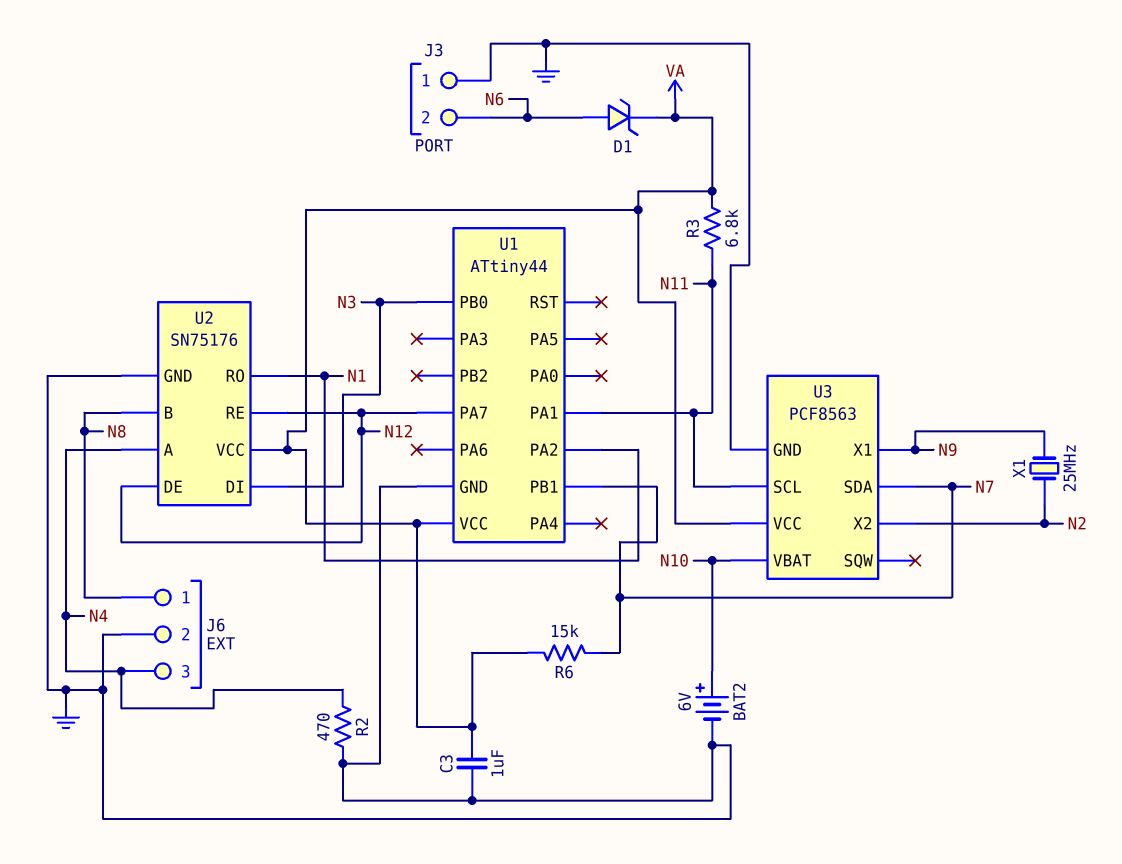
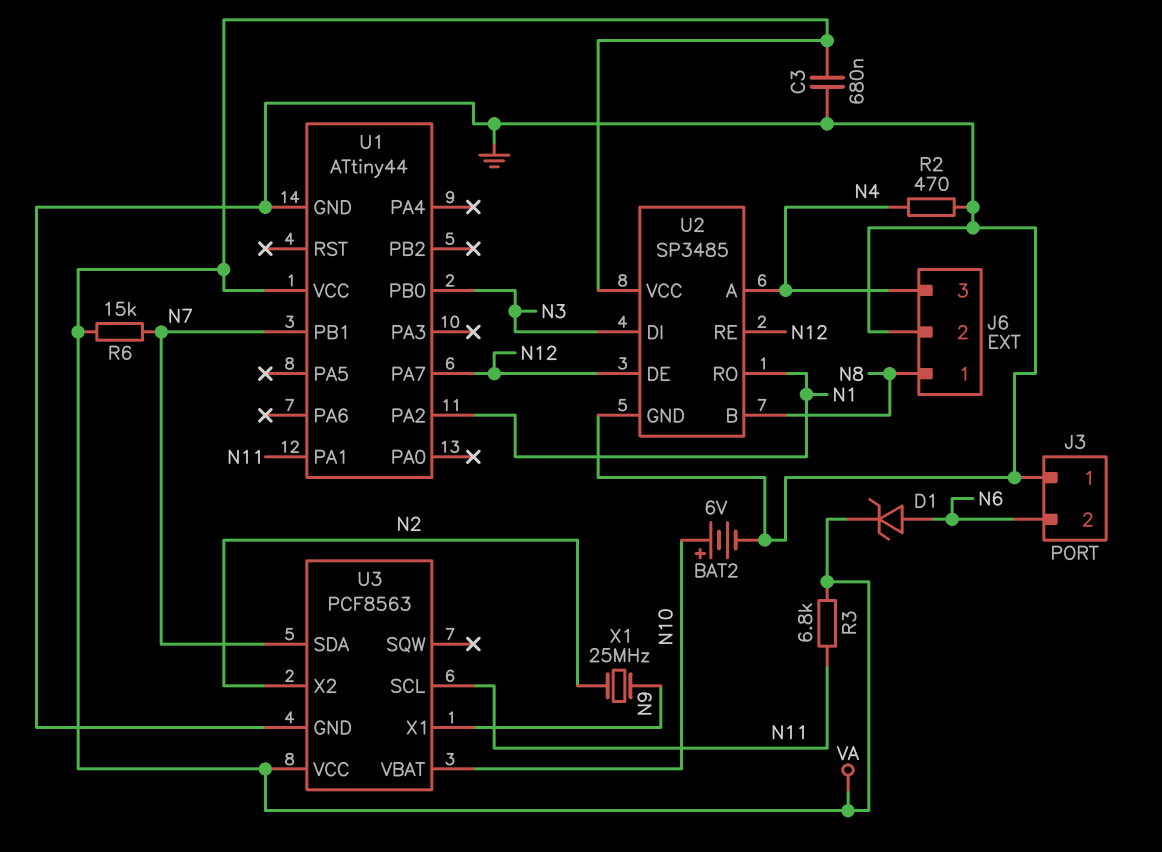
C3: 1uF (GND, VA) -> 680nF (GND, VA)
U2: SN75176 -> SP3485

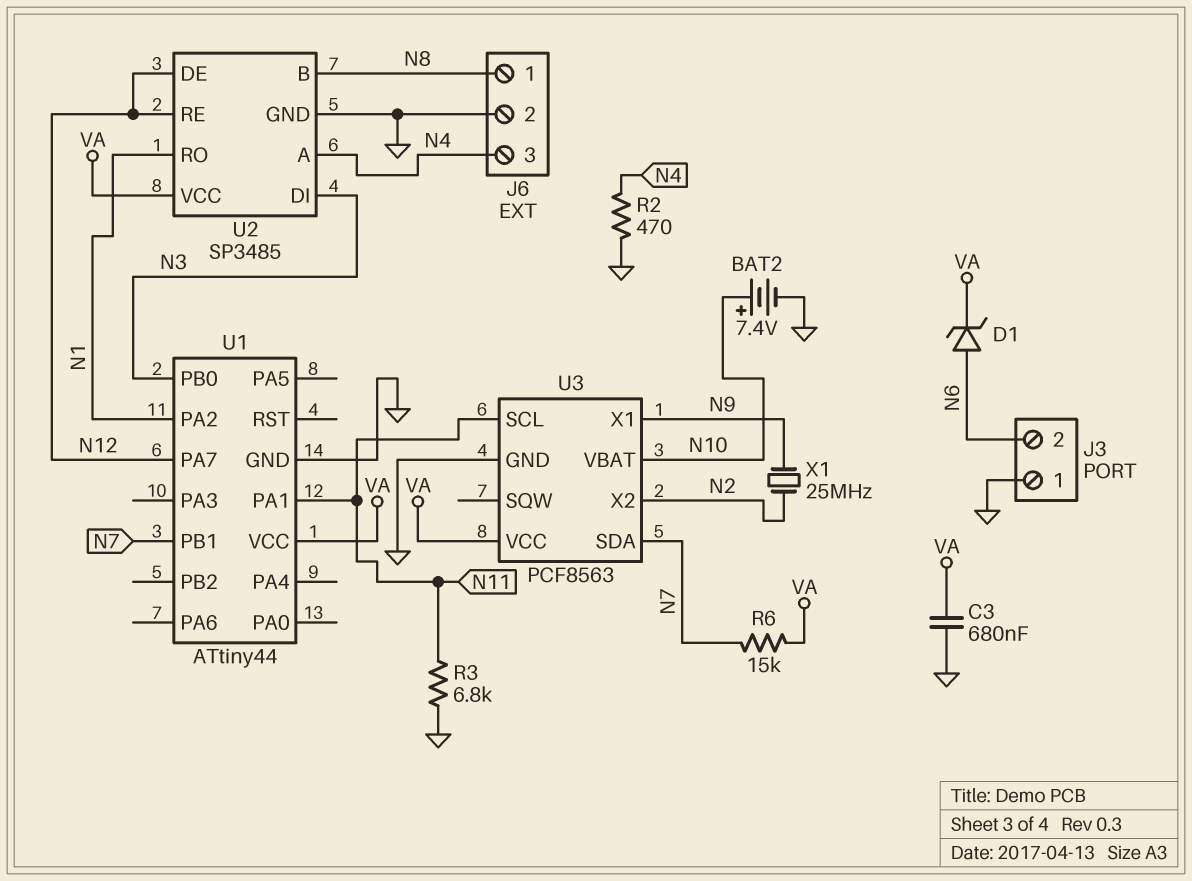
BAT2: 6V (plus N10, minus GND) -> 7.4V (plus N10, minus GND)
R3: 6.8k (N11, VA) -> 6.8k (GND, N11)

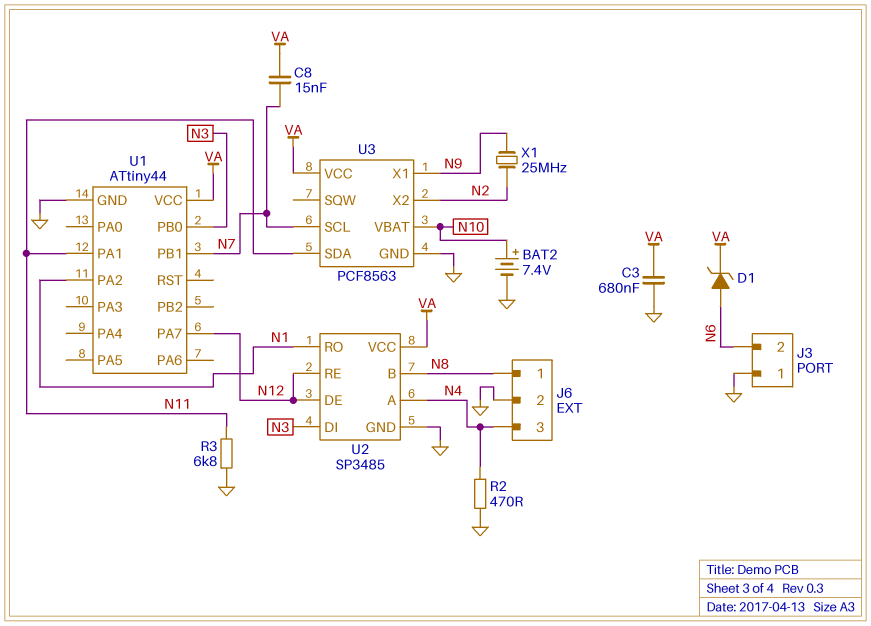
C8: none -> 15nF (N7, VA)
R6: 15k (N7, VA) -> none
U3 pin SCL: N11 -> N7
U3 pin SDA: N7 -> N11

